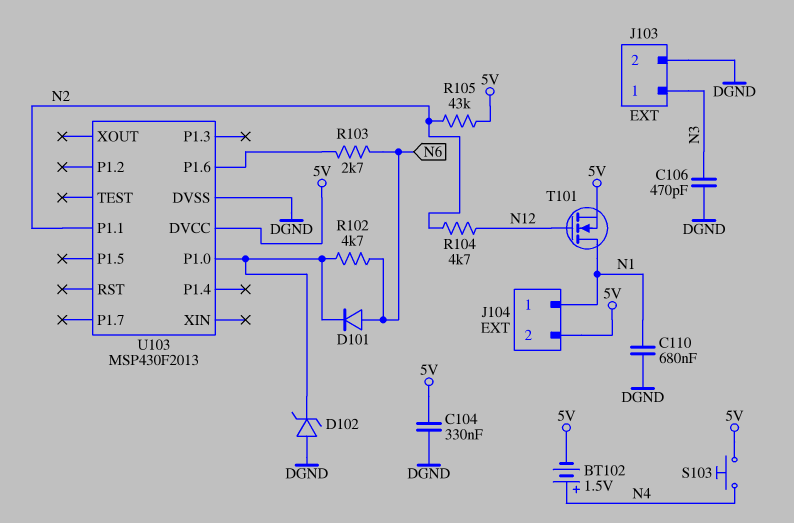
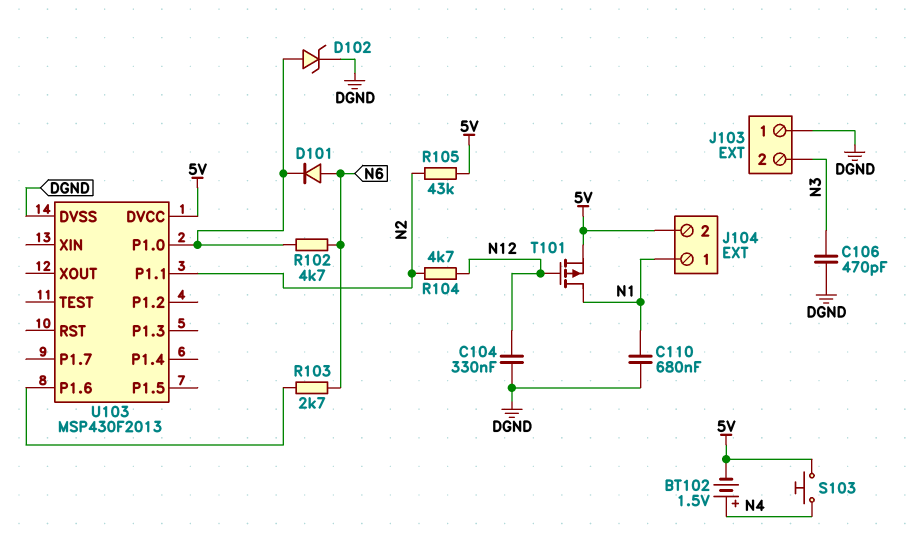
C104: 330nF (5V, DGND) -> 330nF (DGND, N12)
D102: zener (A DGND, K U103/P1.0) -> zener (A U103/P1.0, K DGND)
J103 pin 1: N3 -> DGND
J103 pin 2: DGND -> N3
T101: NMOS (G N12, D N1, S 5V) -> PMOS (G N12, D N1, S 5V)

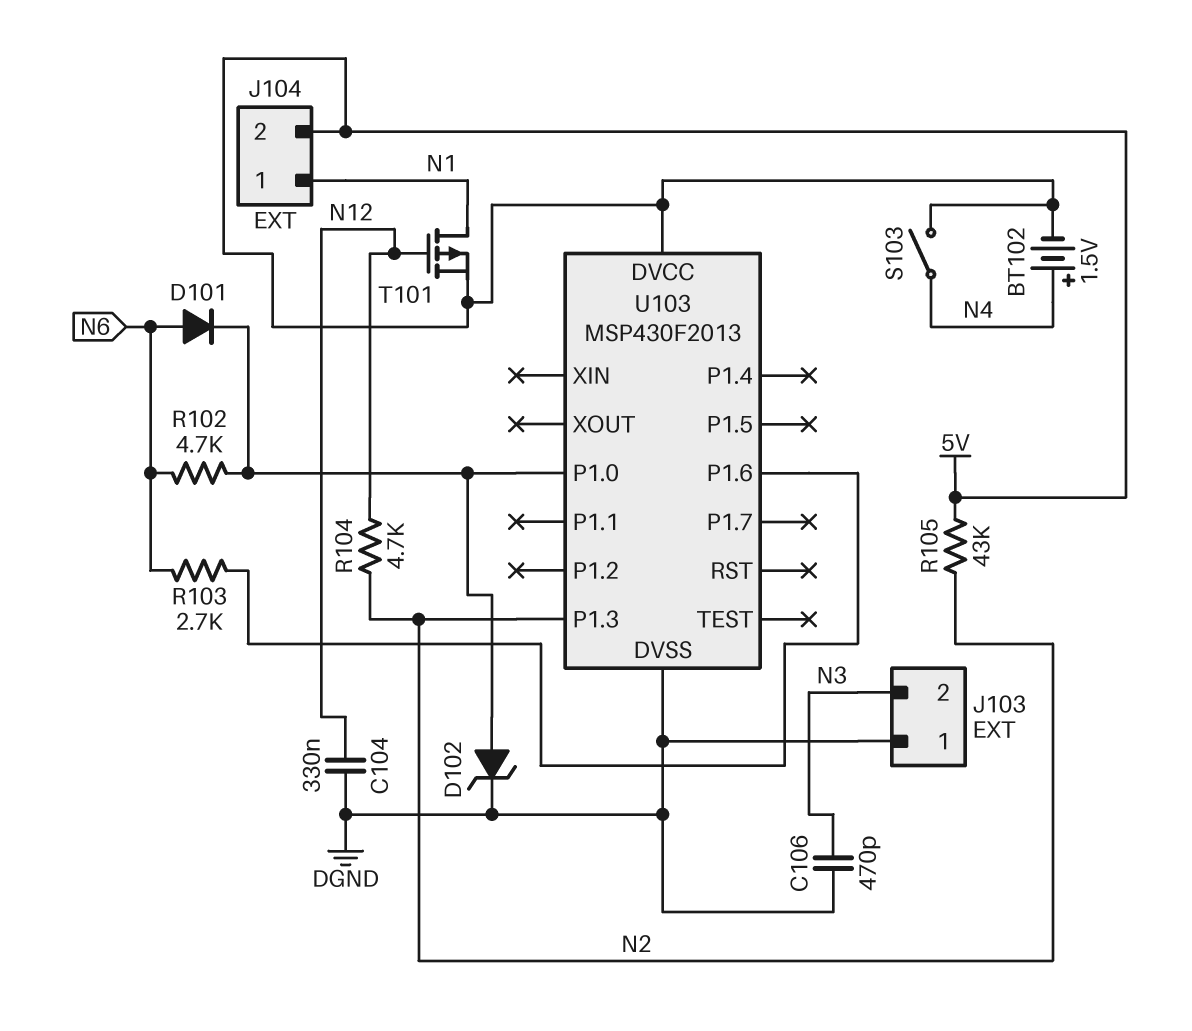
C110: 680nF (DGND, N1) -> none
S103: button (5V, N4) -> switch (5V, N4)
U103 pin P1.1: N2 -> none
U103 pin P1.3: none -> N2

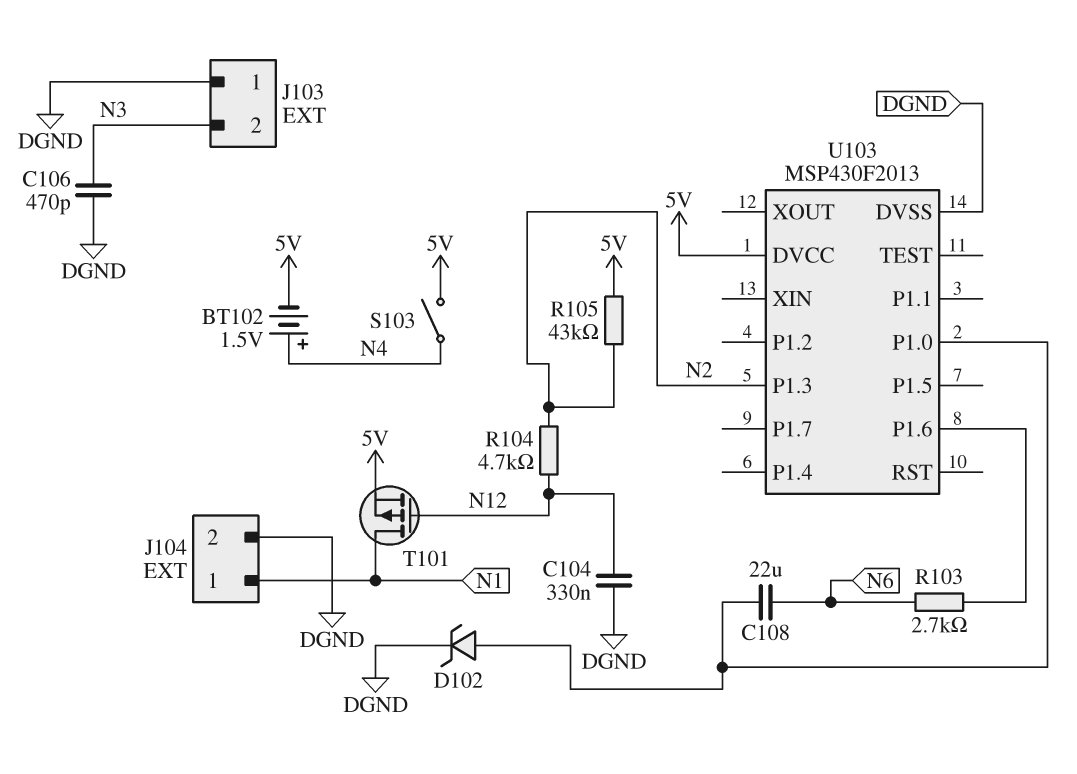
C108: none -> 22uF (N6, U103/P1.0)
D101: diode (A N6, K U103/P1.0) -> none
J104 pin 2: 5V -> DGND
R102: 4.7k (N6, U103/P1.0) -> none

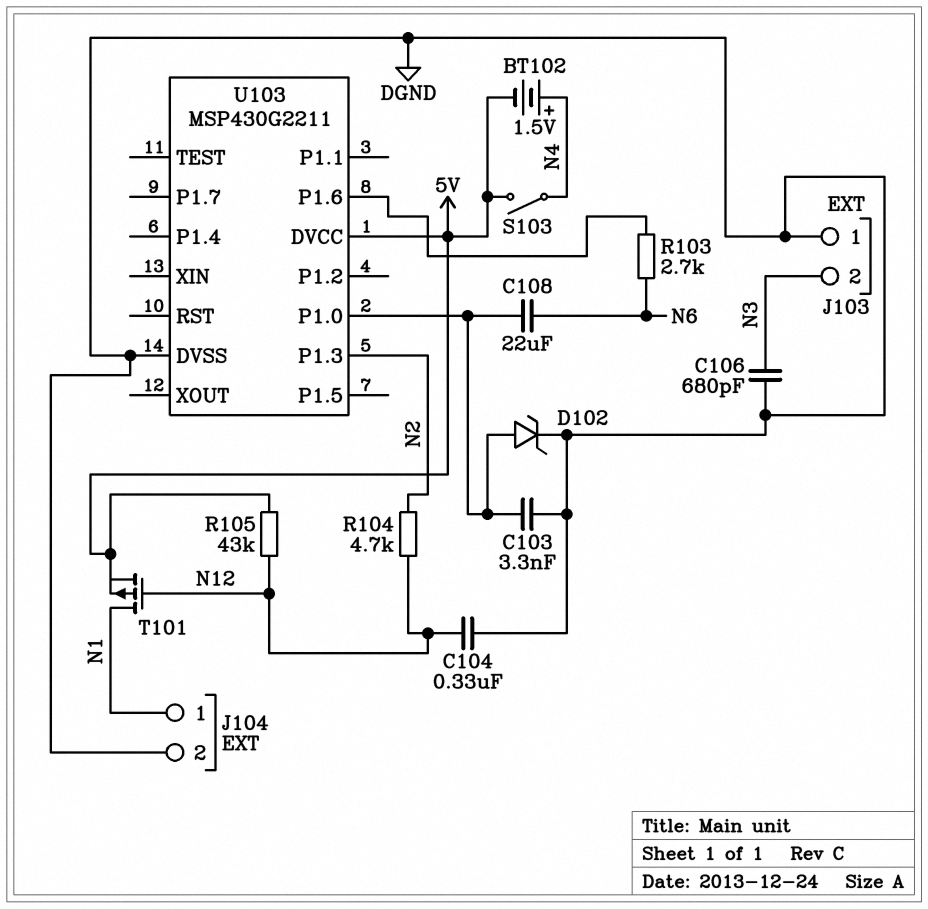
C103: none -> 3.3nF (DGND, U103/P1.0)
C106: 470pF (DGND, N3) -> 680pF (DGND, N3)
R105: 43k (5V, N2) -> 43k (5V, N12)
U103: MSP430F2013 -> MSP430G2211

